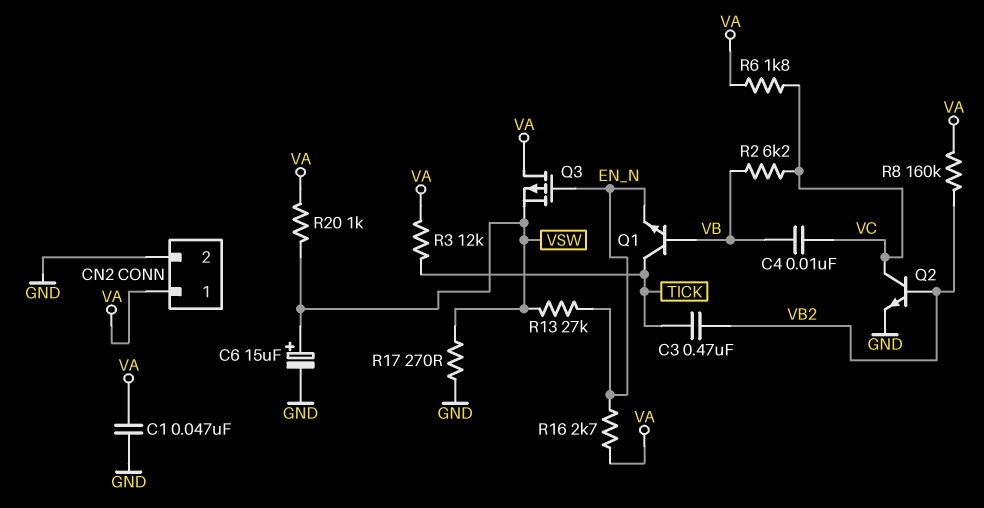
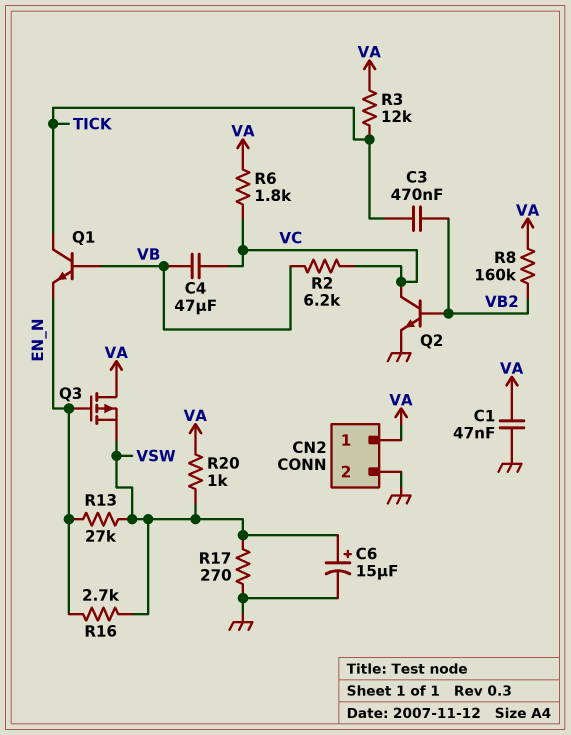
C4: 10nF (VB, VC) -> 47uF (VB, VC)
R16: 2.7k (EN_N, VA) -> 2.7k (EN_N, VSW)

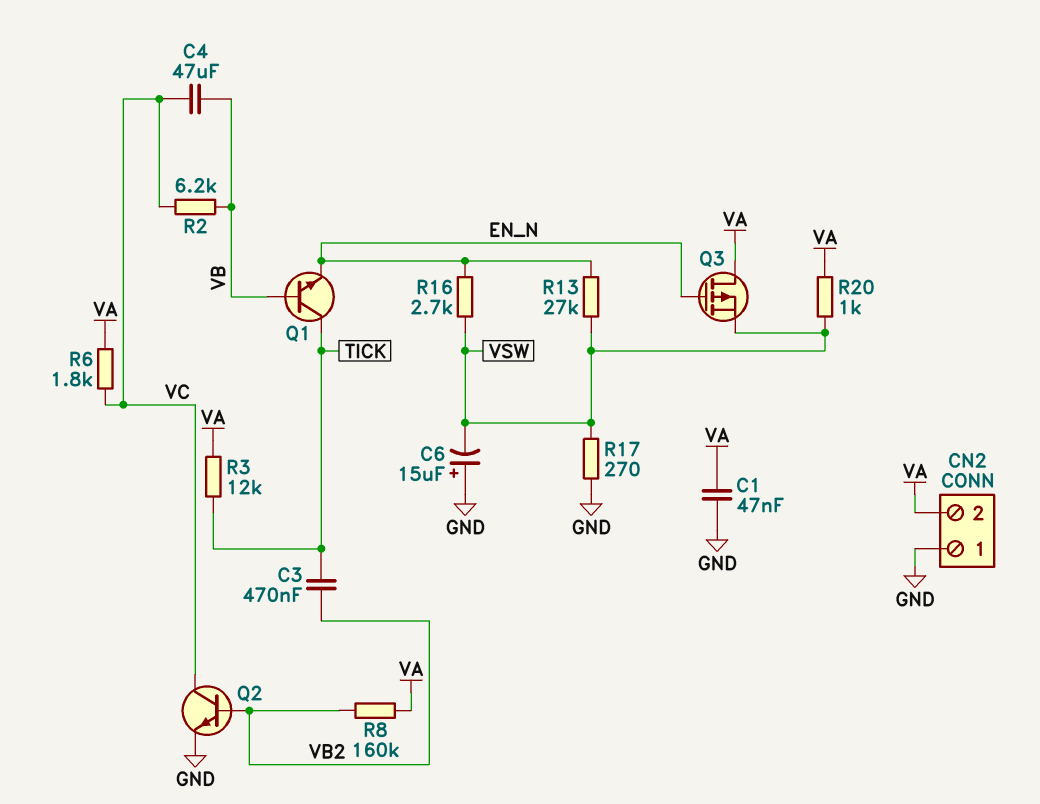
C6: 15uF (plus VSW, minus GND) -> 15uF (plus GND, minus VSW)
CN2 pin 1: VA -> GND
CN2 pin 2: GND -> VA

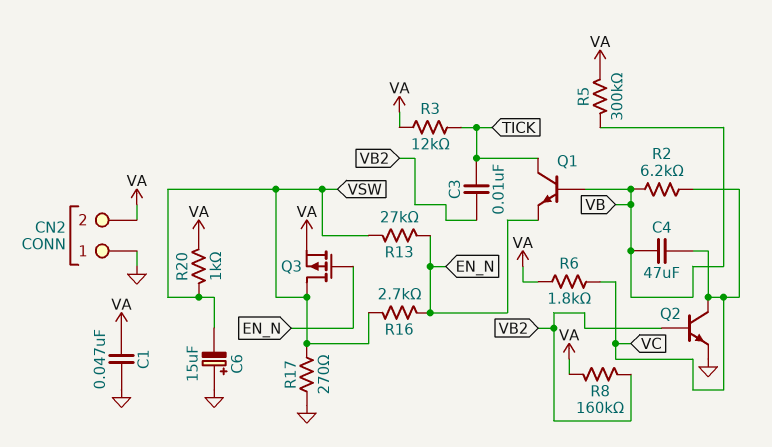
C3: 470nF (TICK, VB2) -> 10nF (TICK, VB2)
Q3: PMOS (G EN_N, D VA, S VSW) -> PMOS (G EN_N, D VSW, S VA)
R5: none -> 300k (VA, VB)

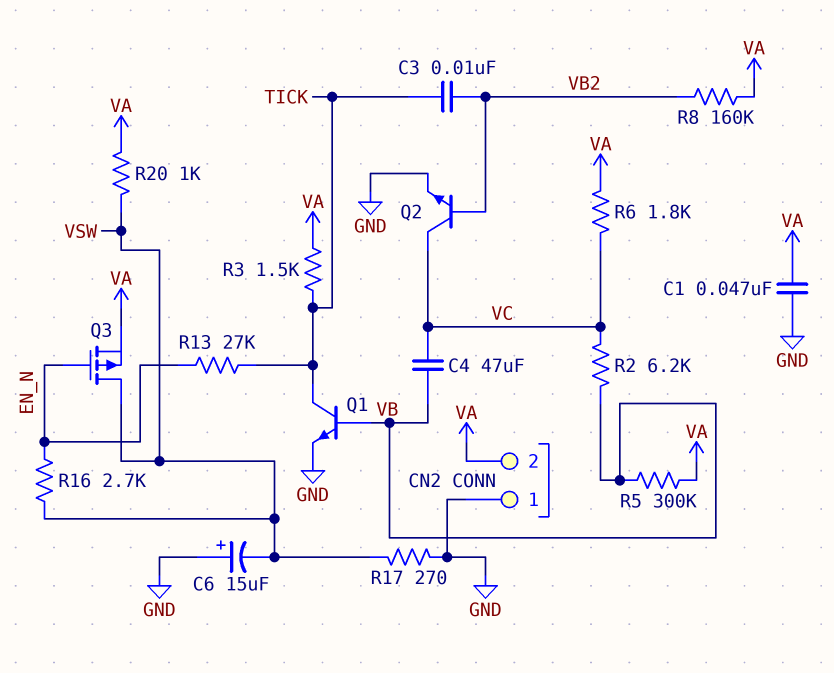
Q1: NPN (B VB, C TICK, E EN_N) -> NPN (B VB, C TICK, E GND)
R3: 12k (TICK, VA) -> 1.5k (TICK, VA)
R13: 27k (EN_N, VSW) -> 27k (EN_N, TICK)

